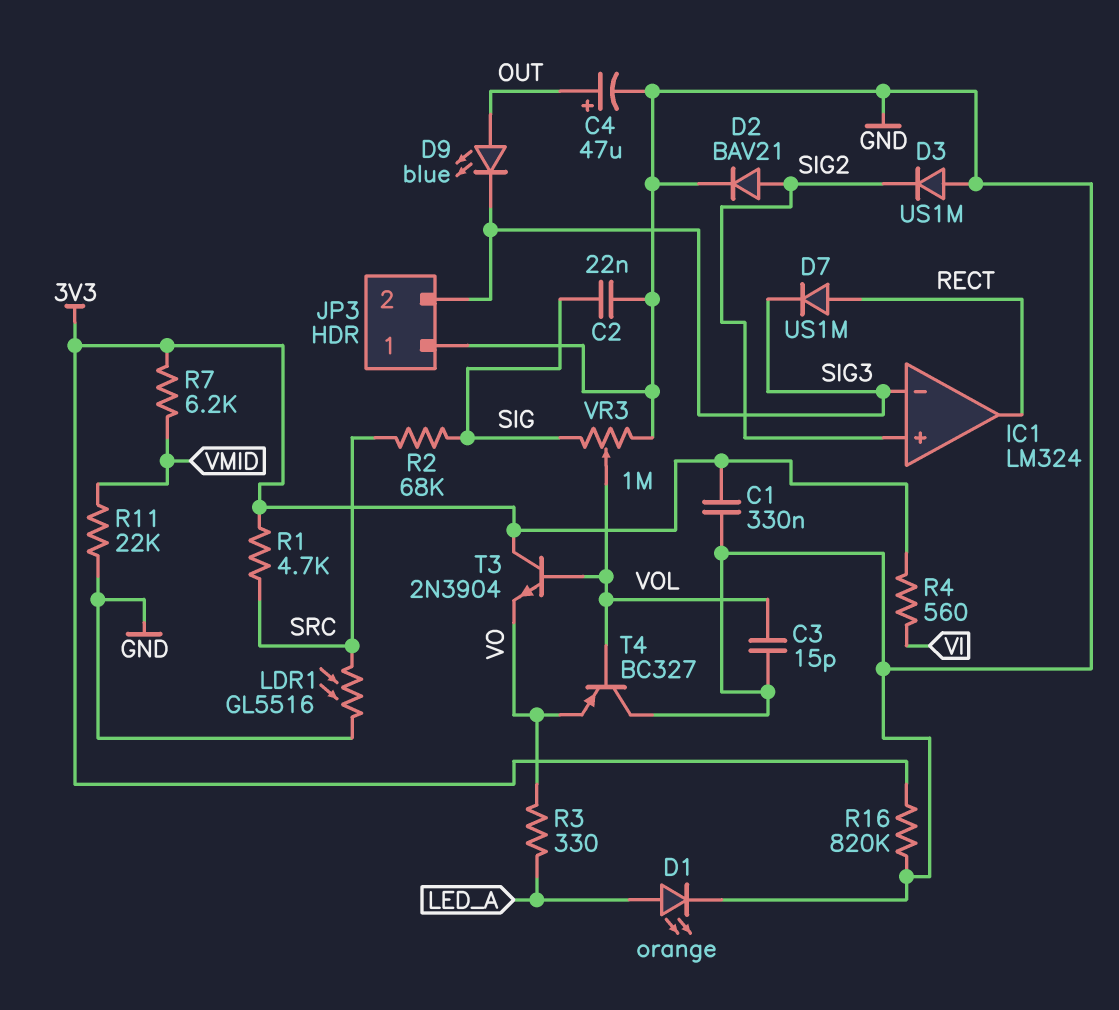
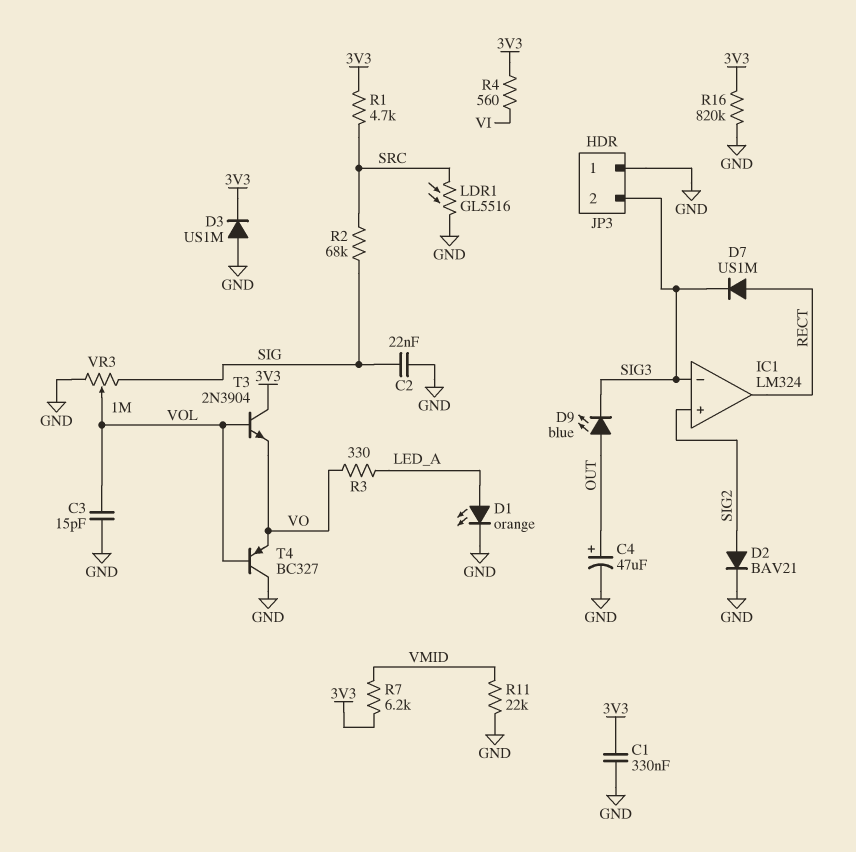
D3: diode US1M (A GND, K SIG2) -> diode US1M (A GND, K 3V3)

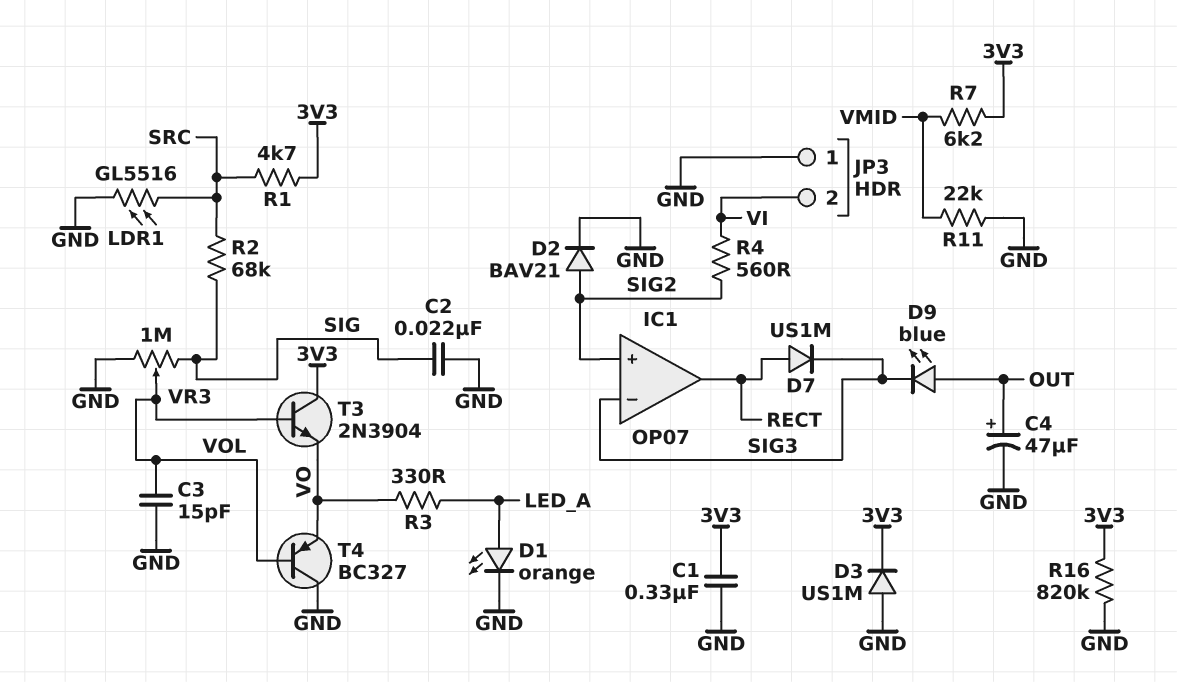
IC1: LM324 -> OP07
JP3 pin 2: SIG3 -> VI
R4: 560 (3V3, VI) -> 560 (SIG2, VI)

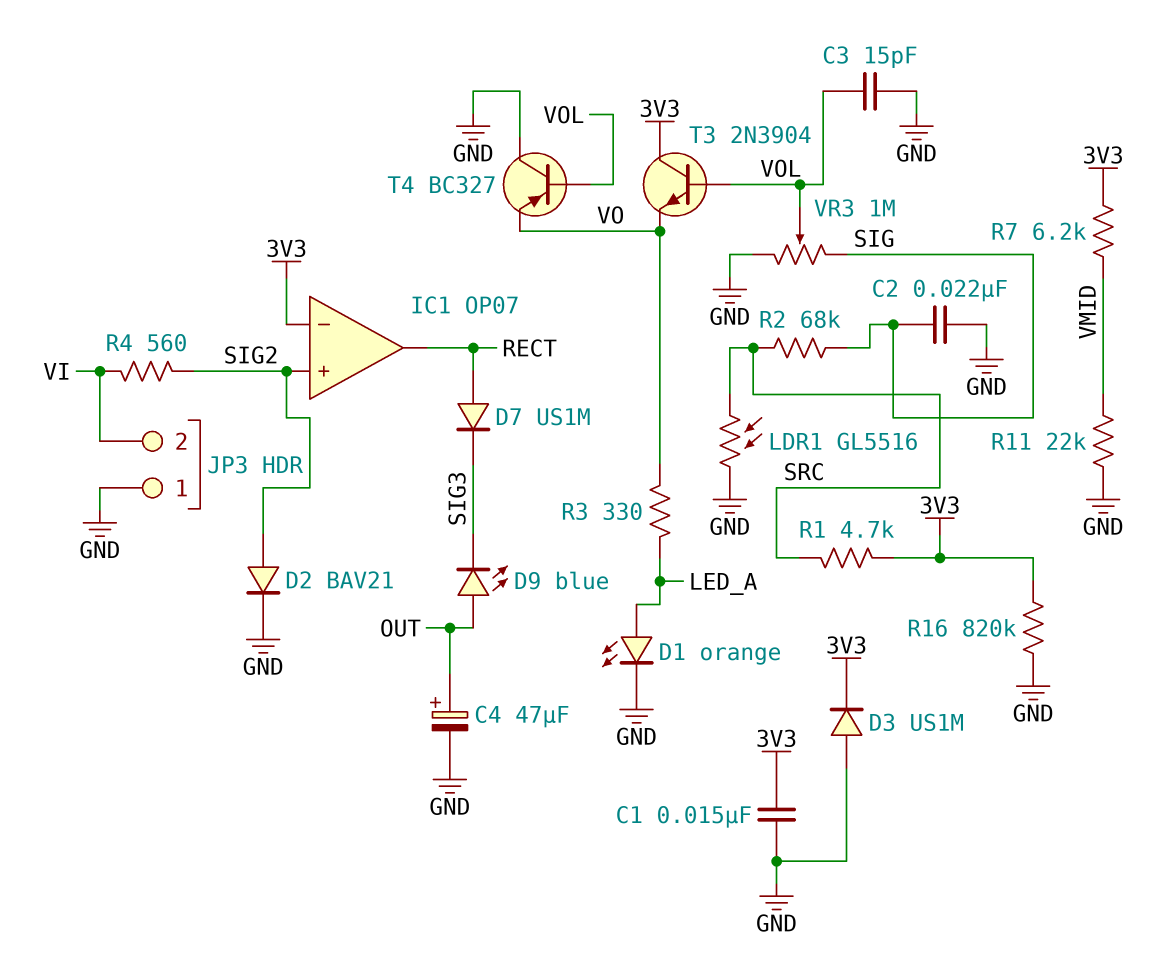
C1: 330nF (3V3, GND) -> 15nF (3V3, GND)
IC1 pin in-: SIG3 -> 3V3

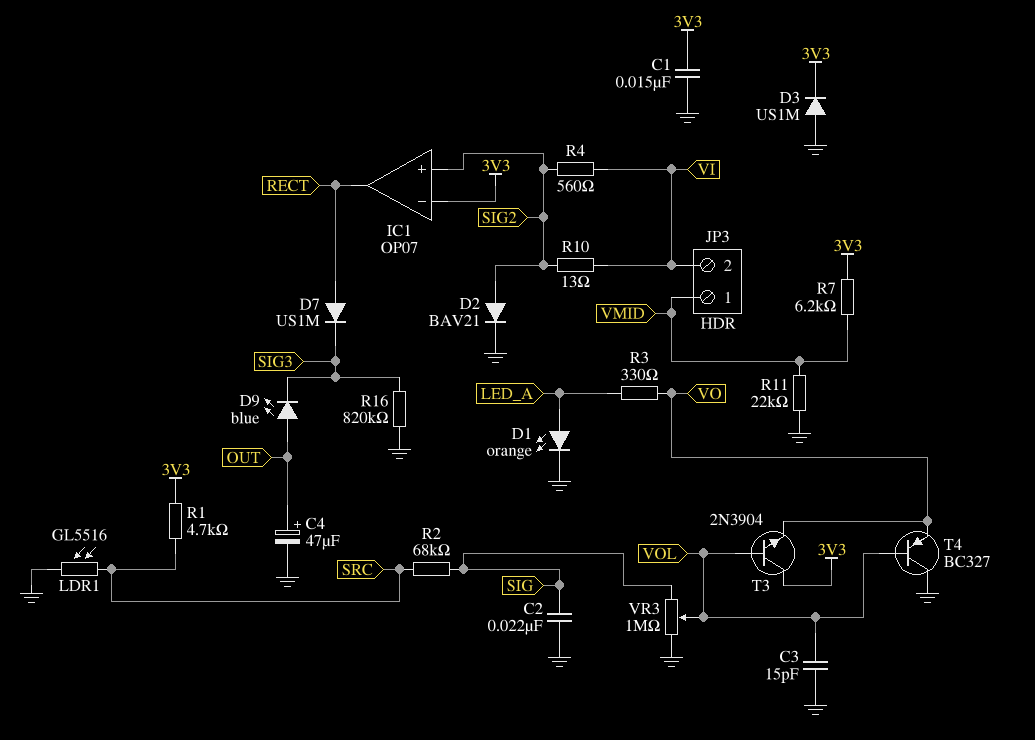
JP3 pin 1: GND -> VMID
R10: none -> 13 (SIG2, VI)
R16: 820k (3V3, GND) -> 820k (GND, SIG3)

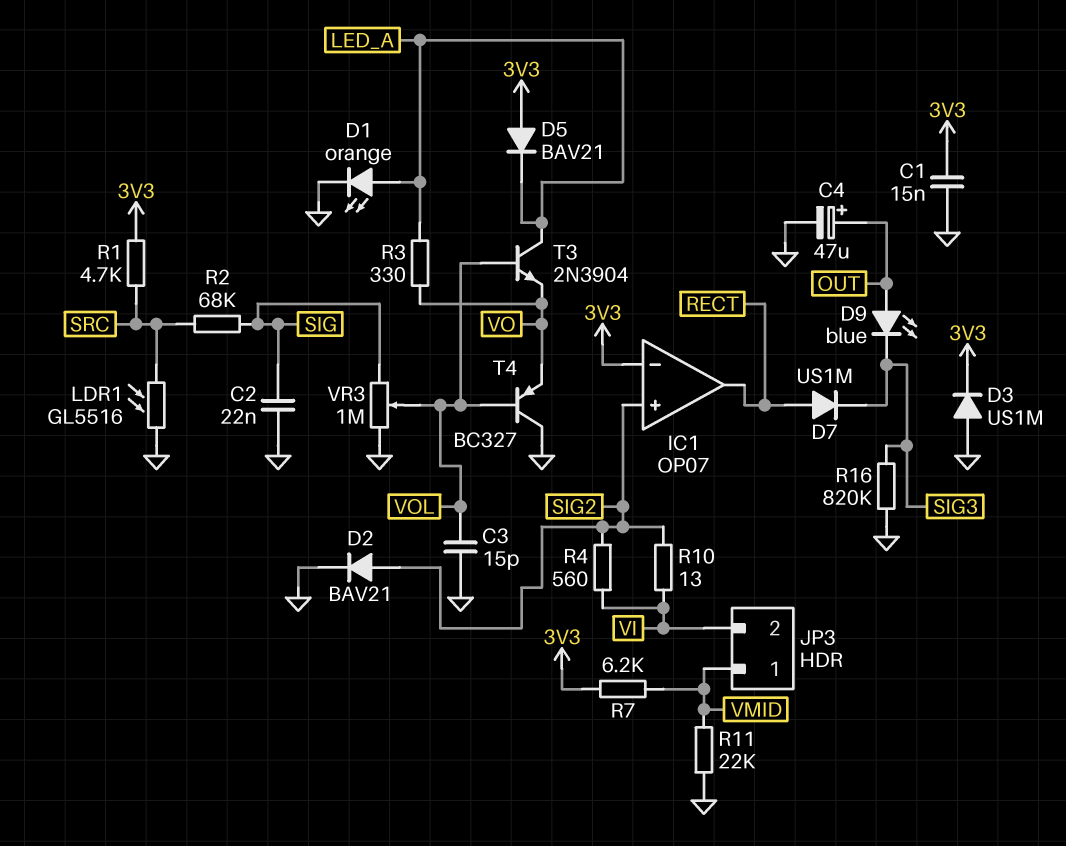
D5: none -> diode BAV21 (A 3V3, K LED_A)
T3: NPN 2N3904 (B VOL, C 3V3, E VO) -> NPN 2N3904 (B VOL, C LED_A, E VO)

